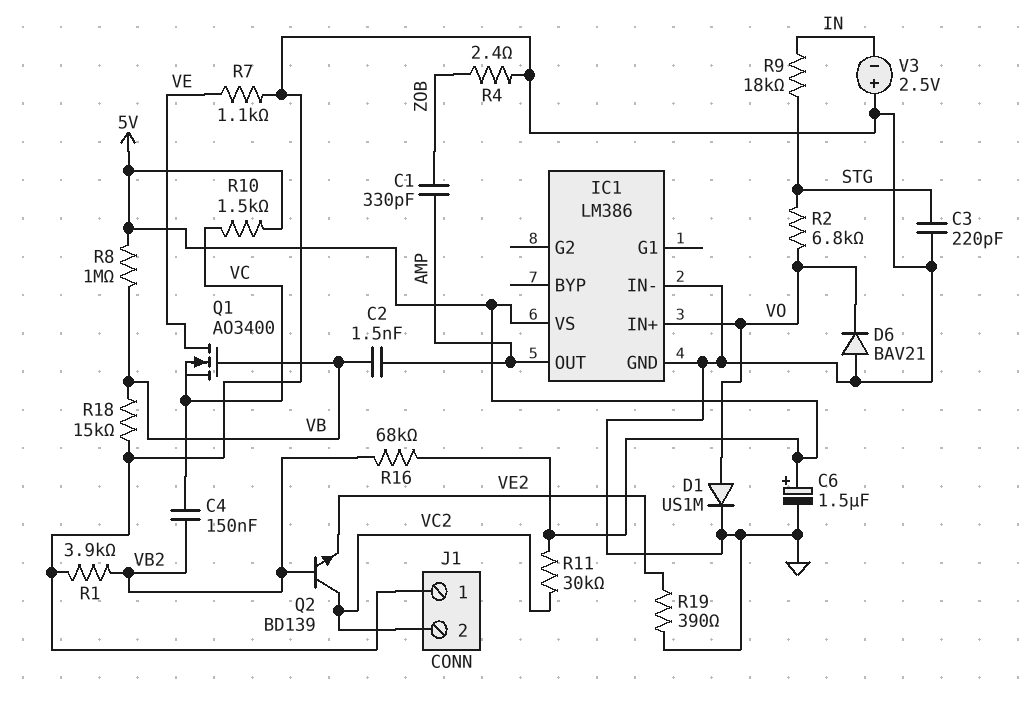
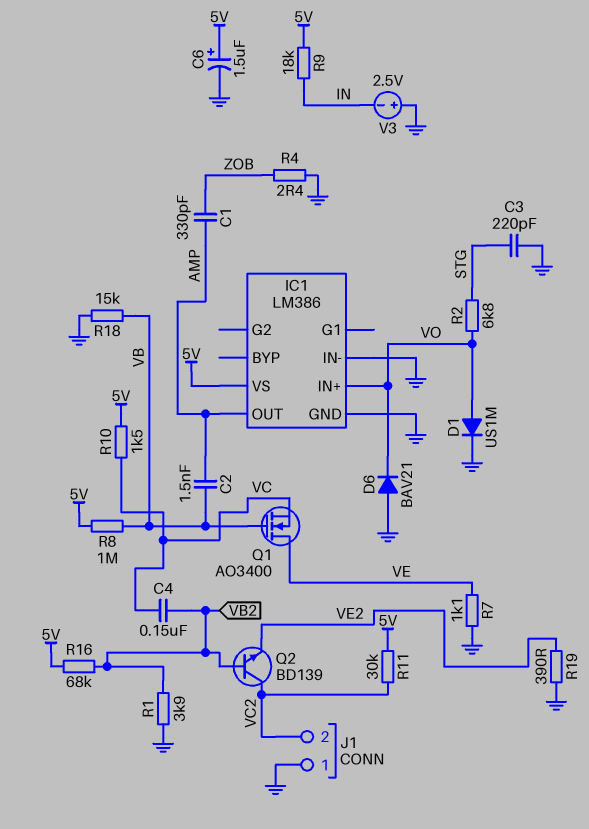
R9: 18k (IN, STG) -> 18k (5V, IN)

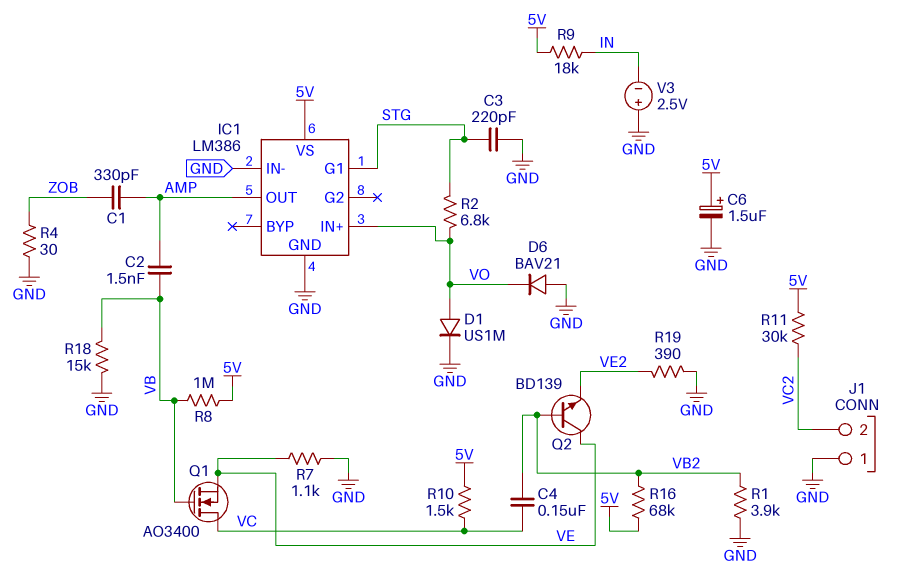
IC1 pin G1: none -> STG
Q1: NMOS AO3400 (G VB, D VE, S VC) -> NMOS AO3400 (G VB, D VC, S VE)
Q2: NPN BD139 (B VB2, C VC2, E VE2) -> NPN BD139 (B VB2, C VE, E VE2)
R4: 2.4 (GND, ZOB) -> 30 (GND, ZOB)

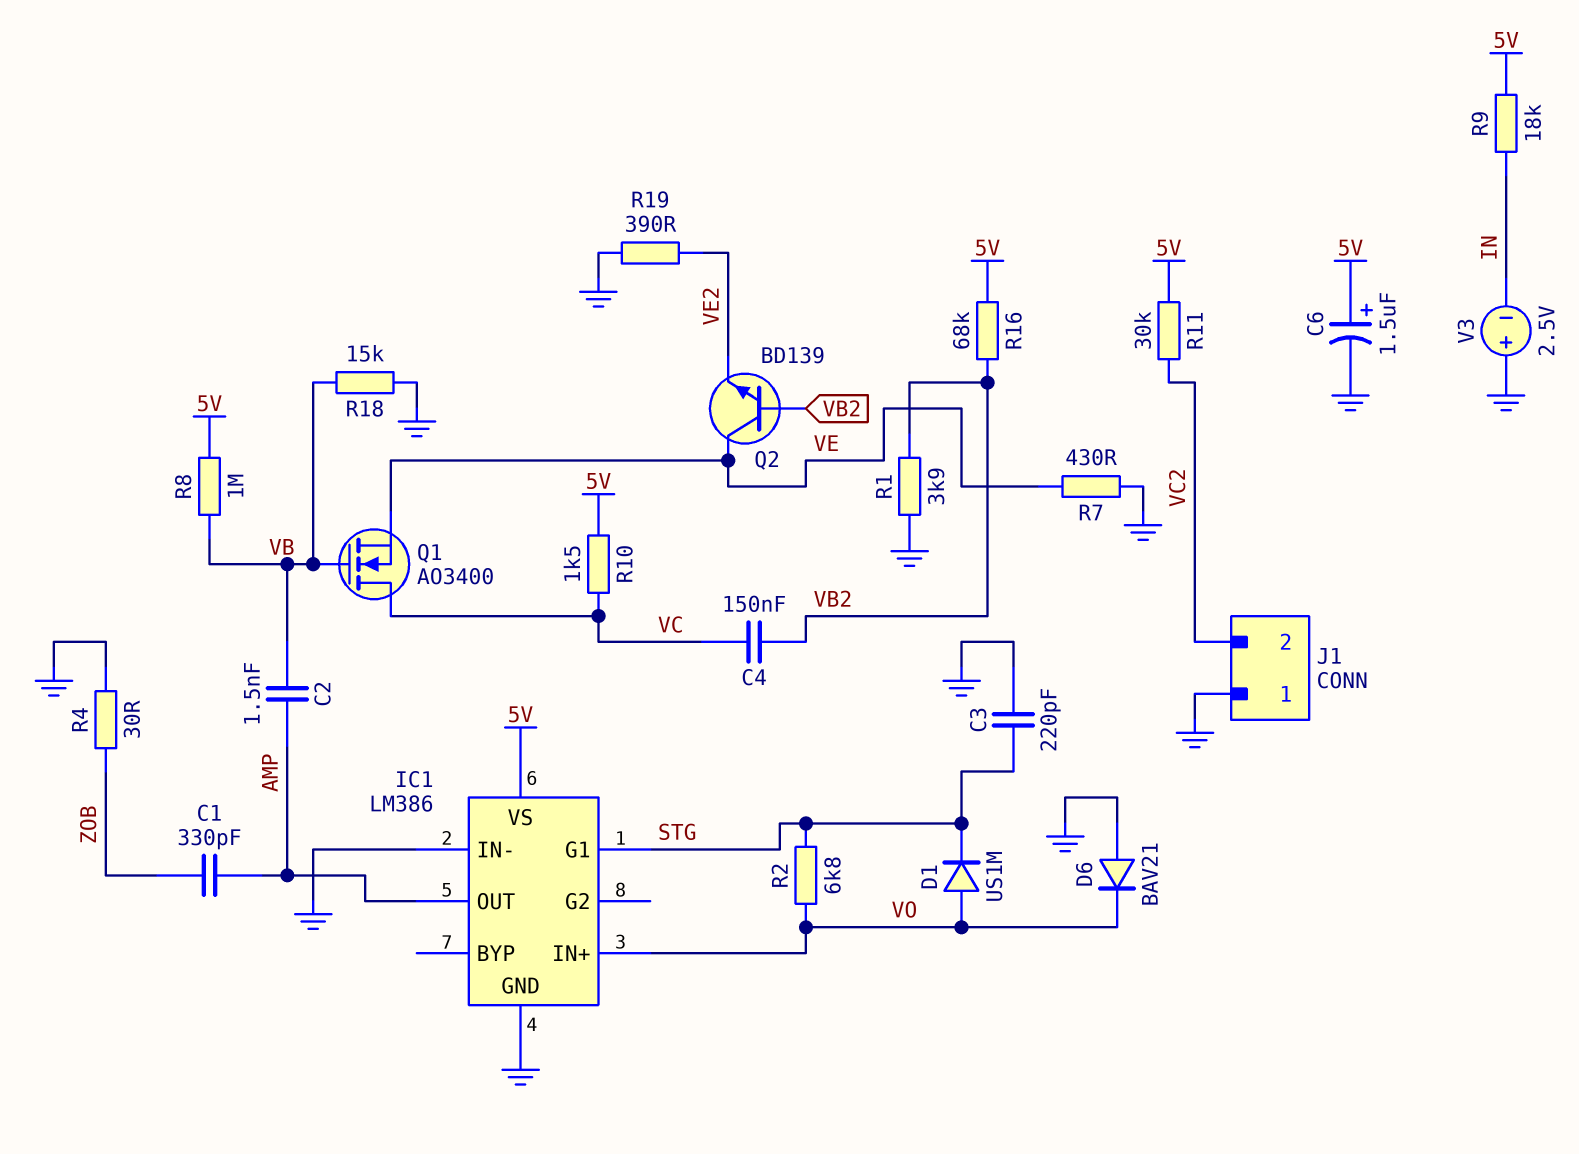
D1: diode US1M (A VO, K GND) -> diode US1M (A VO, K STG)
R7: 1.1k (GND, VE) -> 430 (GND, VE)

